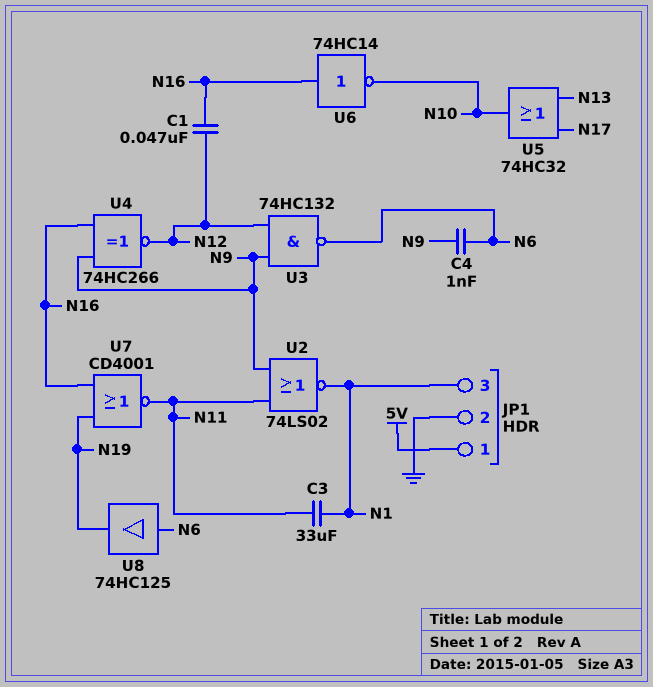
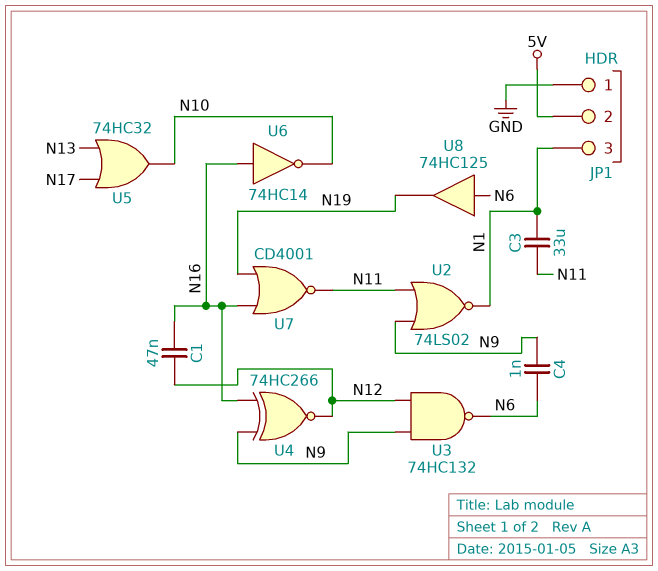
JP1 pin 1: 5V -> GND
JP1 pin 2: GND -> 5V

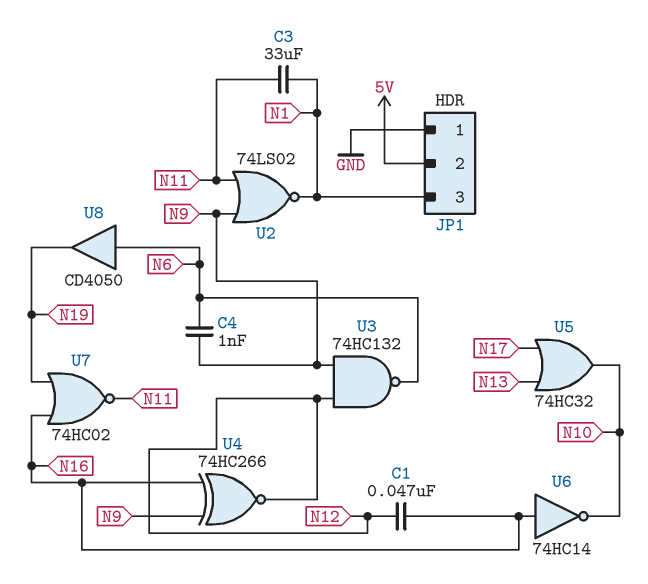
U7: NOR CD4001 (in N16, in N19, out N11) -> NOR 74HC02 (in N16, in N19, out N11)
U8: buffer 74HC125 (in N6, out N19) -> buffer CD4050 (in N6, out N19)

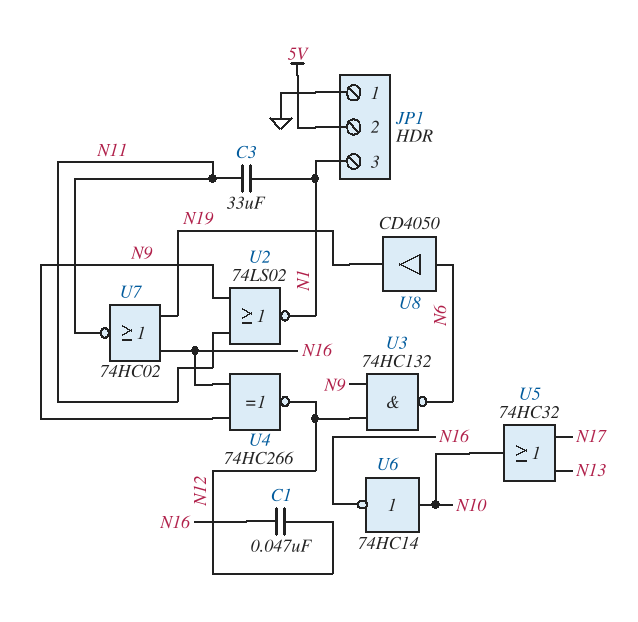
C4: 1nF (N6, N9) -> none
U6: NOT 74HC14 (in N16, out N10) -> NOT 74HC14 (in N10, out N16)

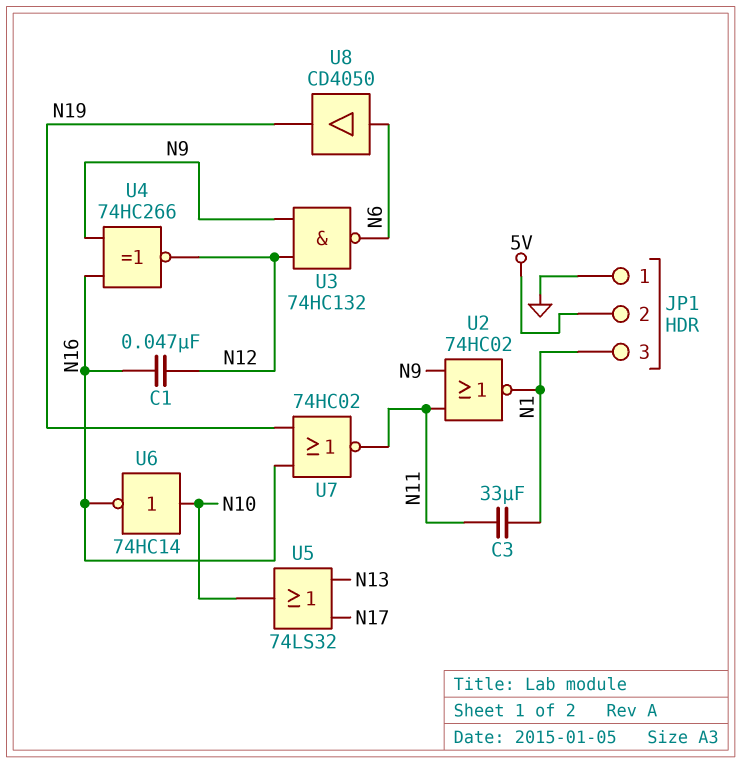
U2: NOR 74LS02 (in N9, in N11, out N1) -> NOR 74HC02 (in N9, in N11, out N1)
U5: OR 74HC32 (in N13, in N17, out N10) -> OR 74LS32 (in N13, in N17, out N10)

